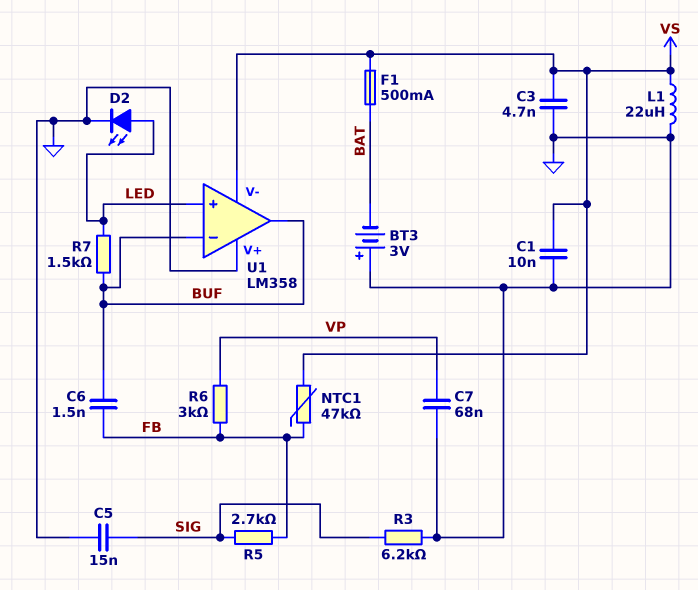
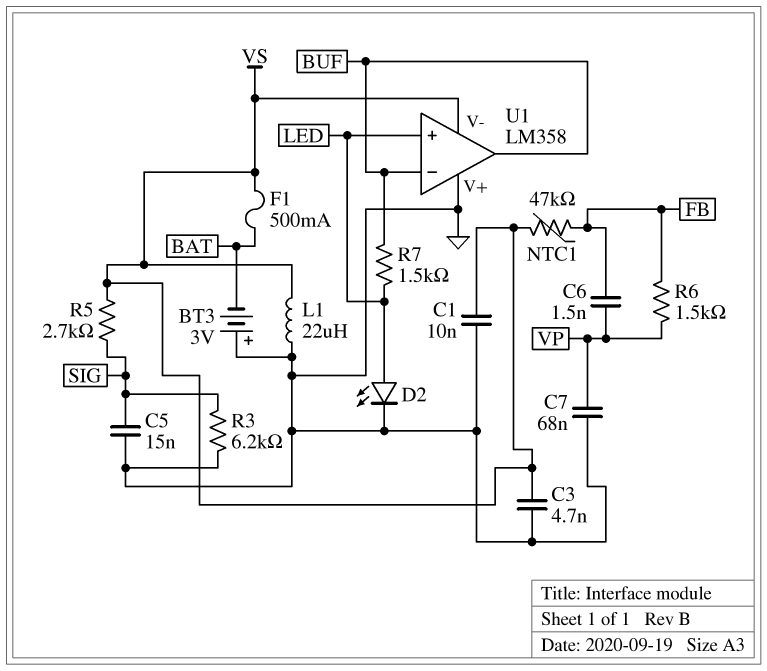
C6: 1.5nF (BUF, FB) -> 1.5nF (FB, VP)
R5: 2.7k (FB, SIG) -> 2.7k (SIG, VS)
R6: 3k (FB, VP) -> 1.5k (FB, VP)

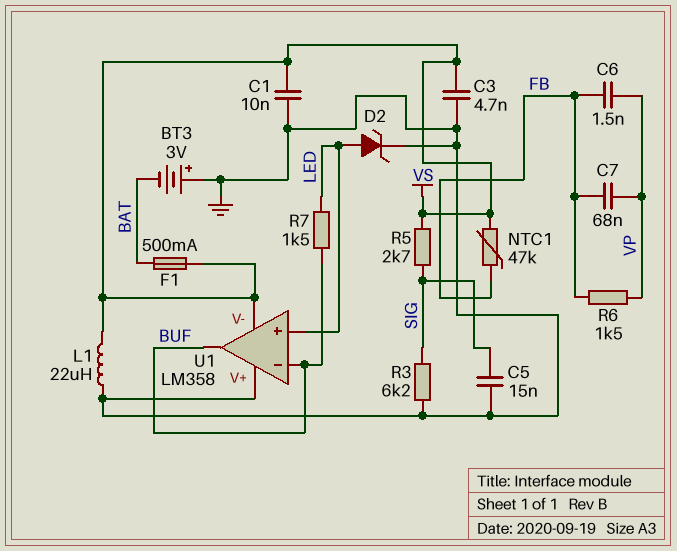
C7: 68nF (GND, VP) -> 68nF (FB, VP)
D2: LED (A LED, K GND) -> zener (A LED, K GND)

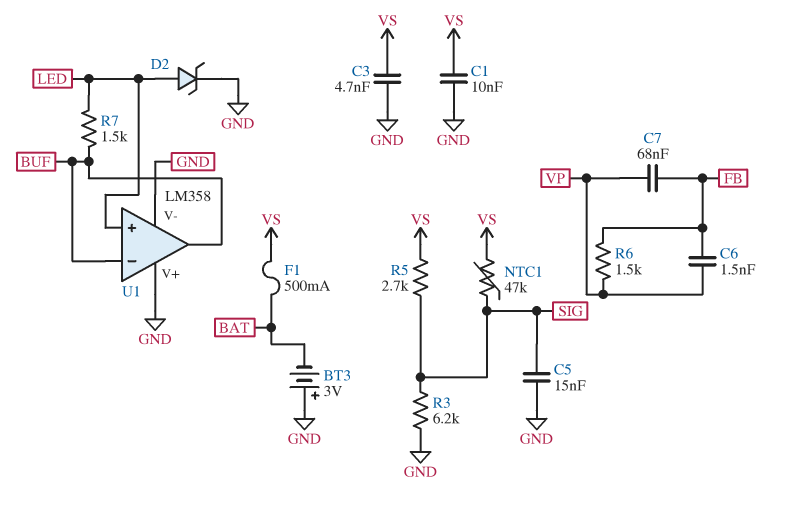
L1: 22uH (GND, VS) -> none
NTC1: 47k (FB, VS) -> 47k (SIG, VS)
U1 pin V-: VS -> GND

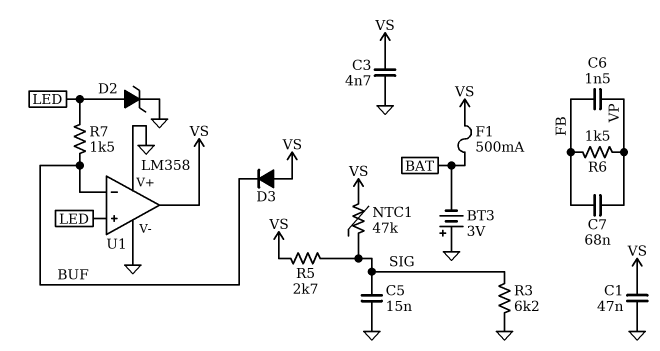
C1: 10nF (GND, VS) -> 47nF (GND, VS)
D3: none -> diode (A VS, K BUF)
U1 pin out: BUF -> VS

